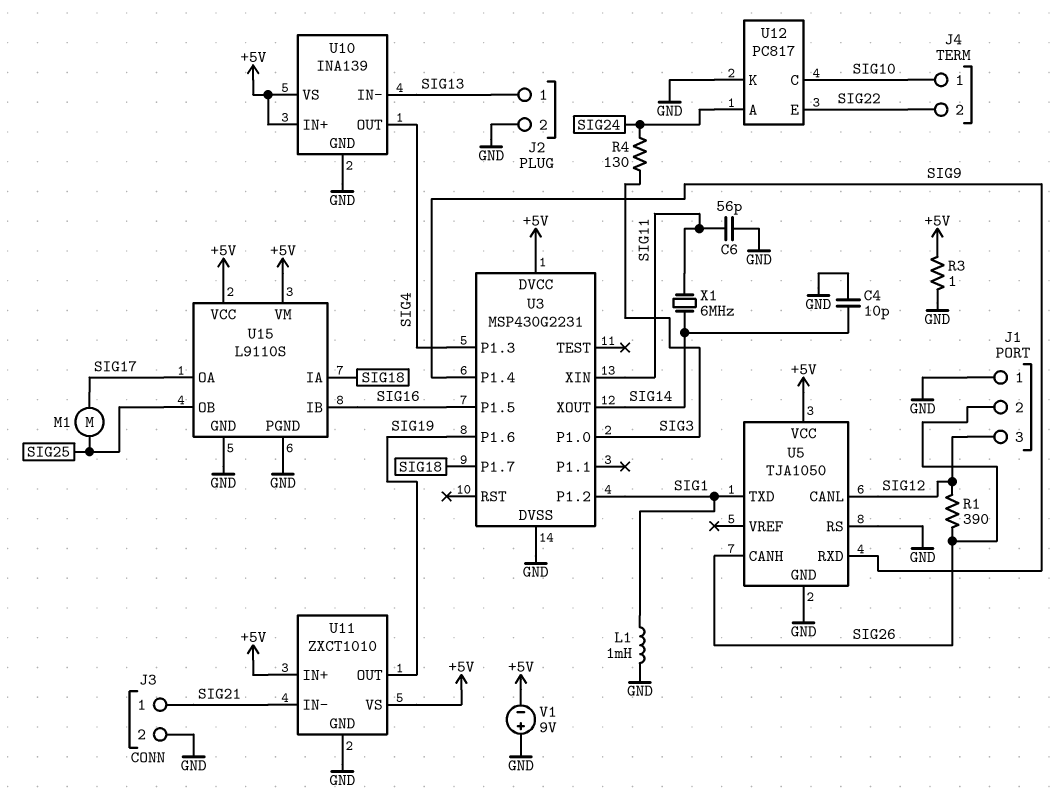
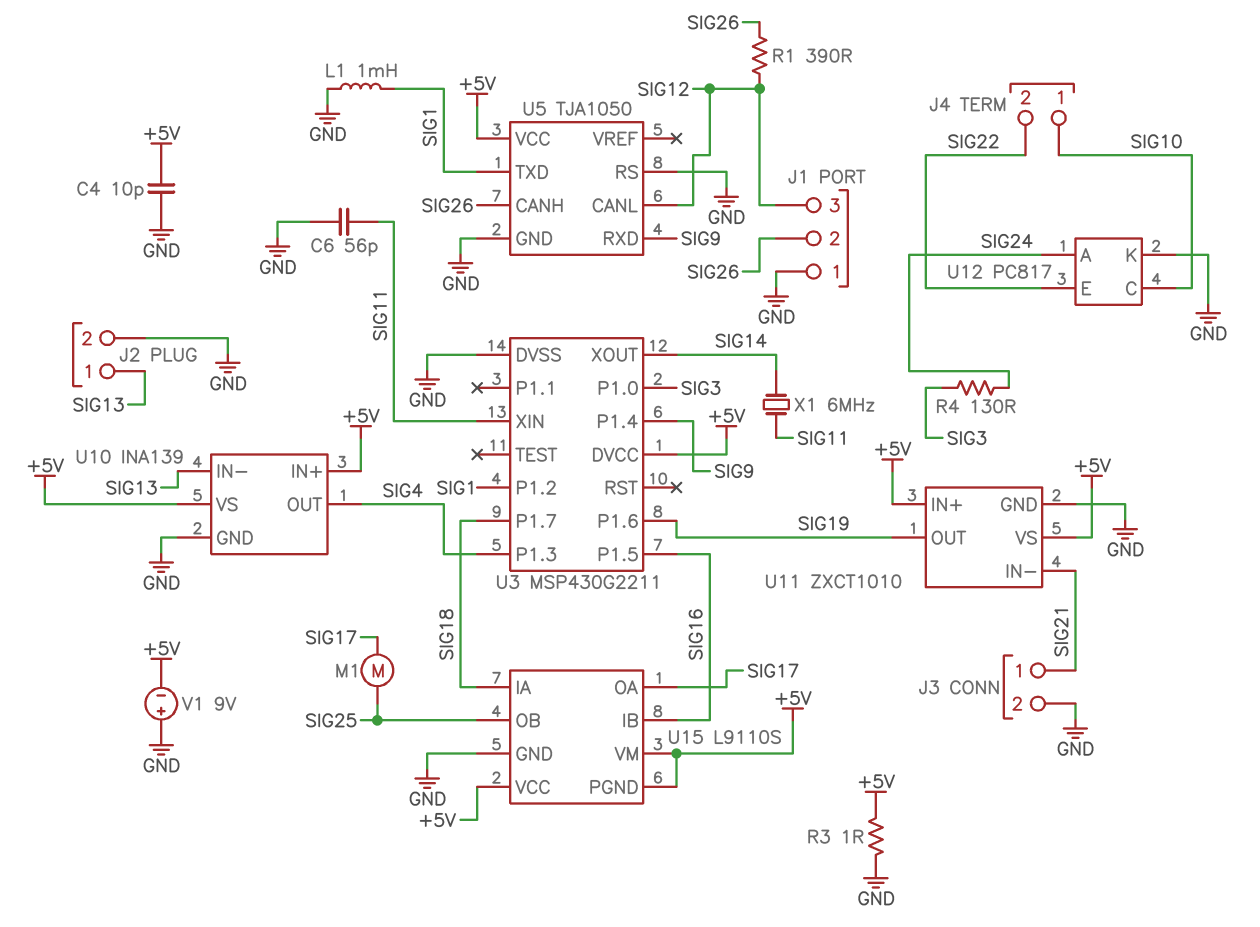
C4: 10pF (GND, SIG14) -> 10pF (+5V, GND)
U3: MSP430G2231 -> MSP430G2211
U15 pin PGND: GND -> +5V

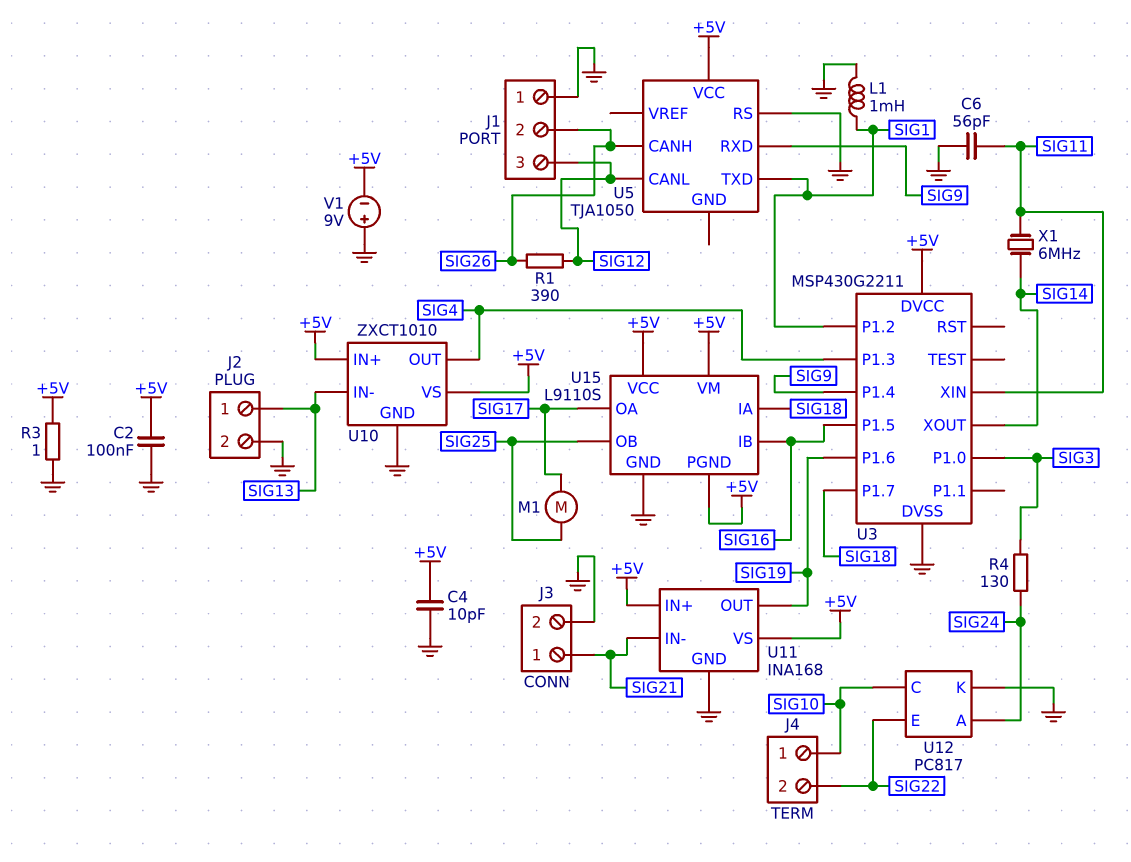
C2: none -> 100nF (+5V, GND)
U5 pin GND: GND -> none
U10: INA139 -> ZXCT1010
U11: ZXCT1010 -> INA168

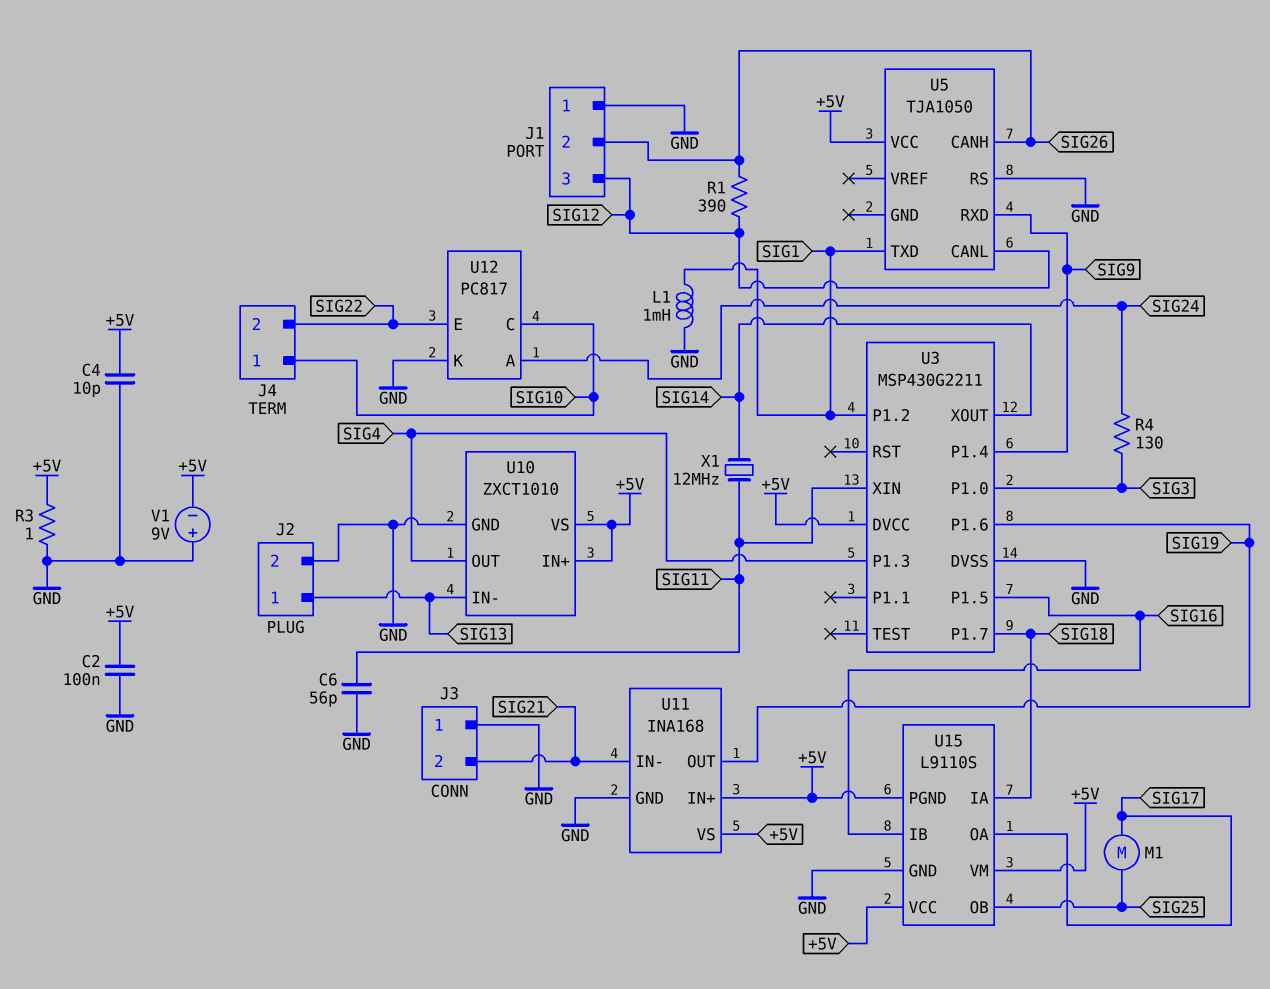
J3 pin 1: SIG21 -> GND
J3 pin 2: GND -> SIG21
X1: 6MHz (SIG11, SIG14) -> 12MHz (SIG11, SIG14)

